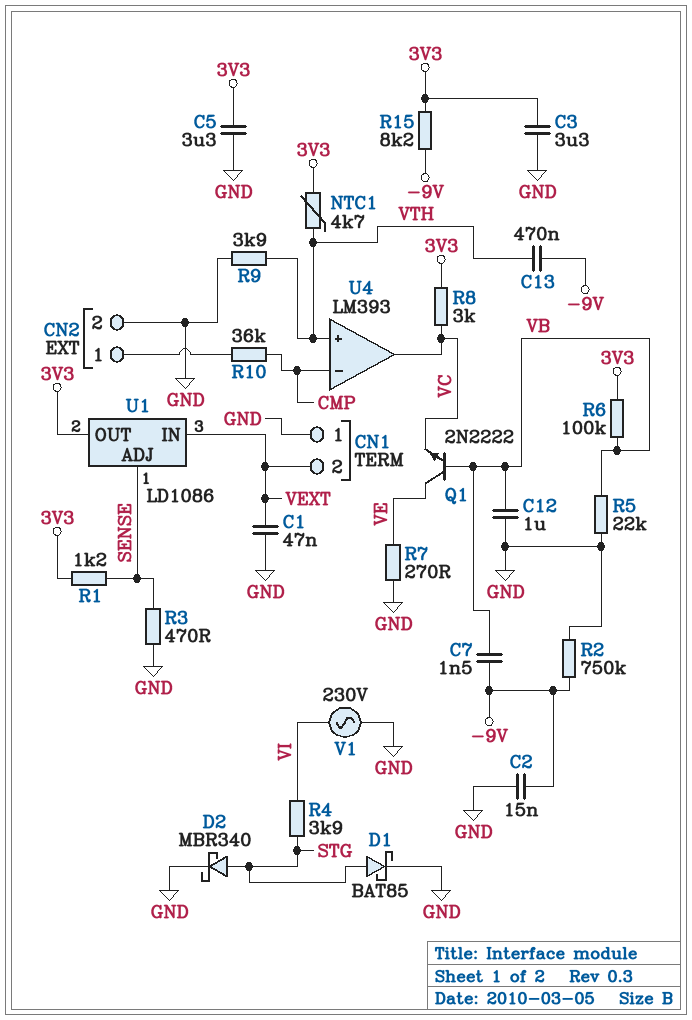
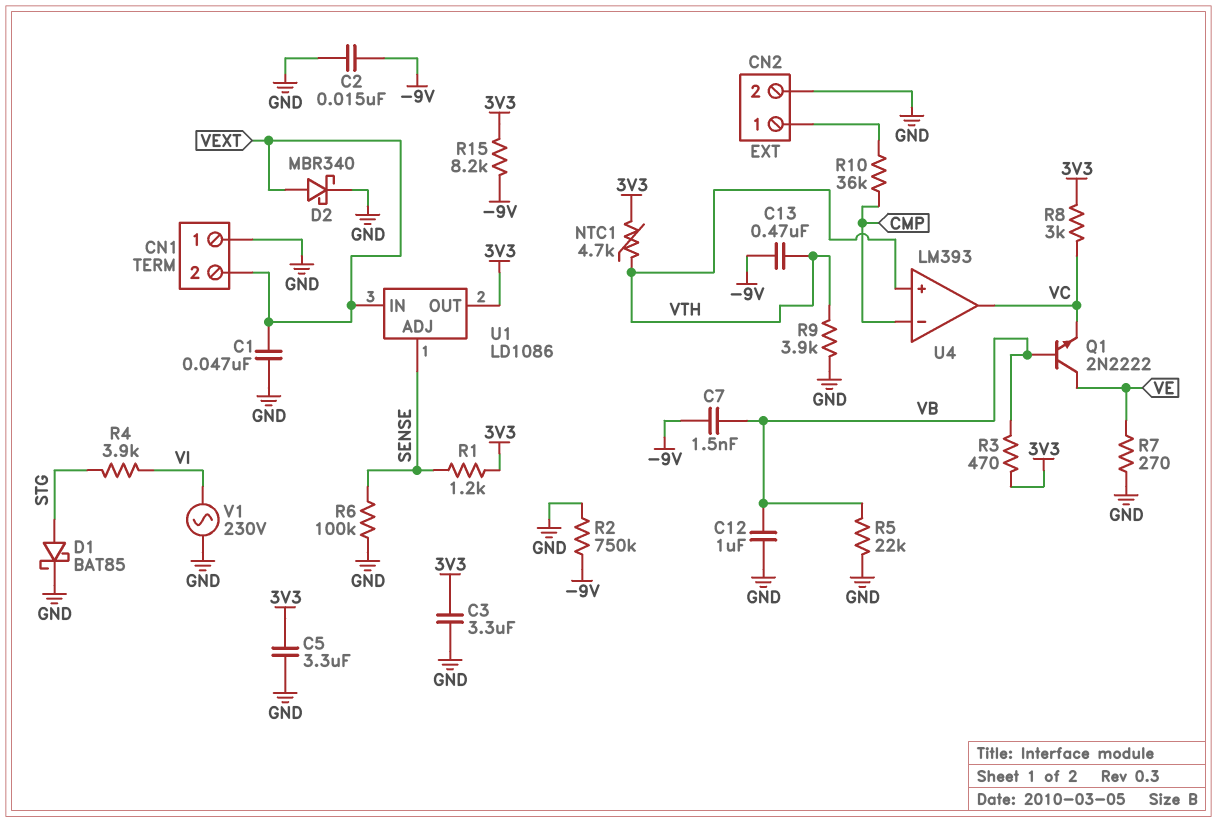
D2: schottky MBR340 (A STG, K GND) -> schottky MBR340 (A VEXT, K GND)
R3: 470 (GND, SENSE) -> 470 (3V3, VB)
R6: 100k (3V3, VB) -> 100k (GND, SENSE)

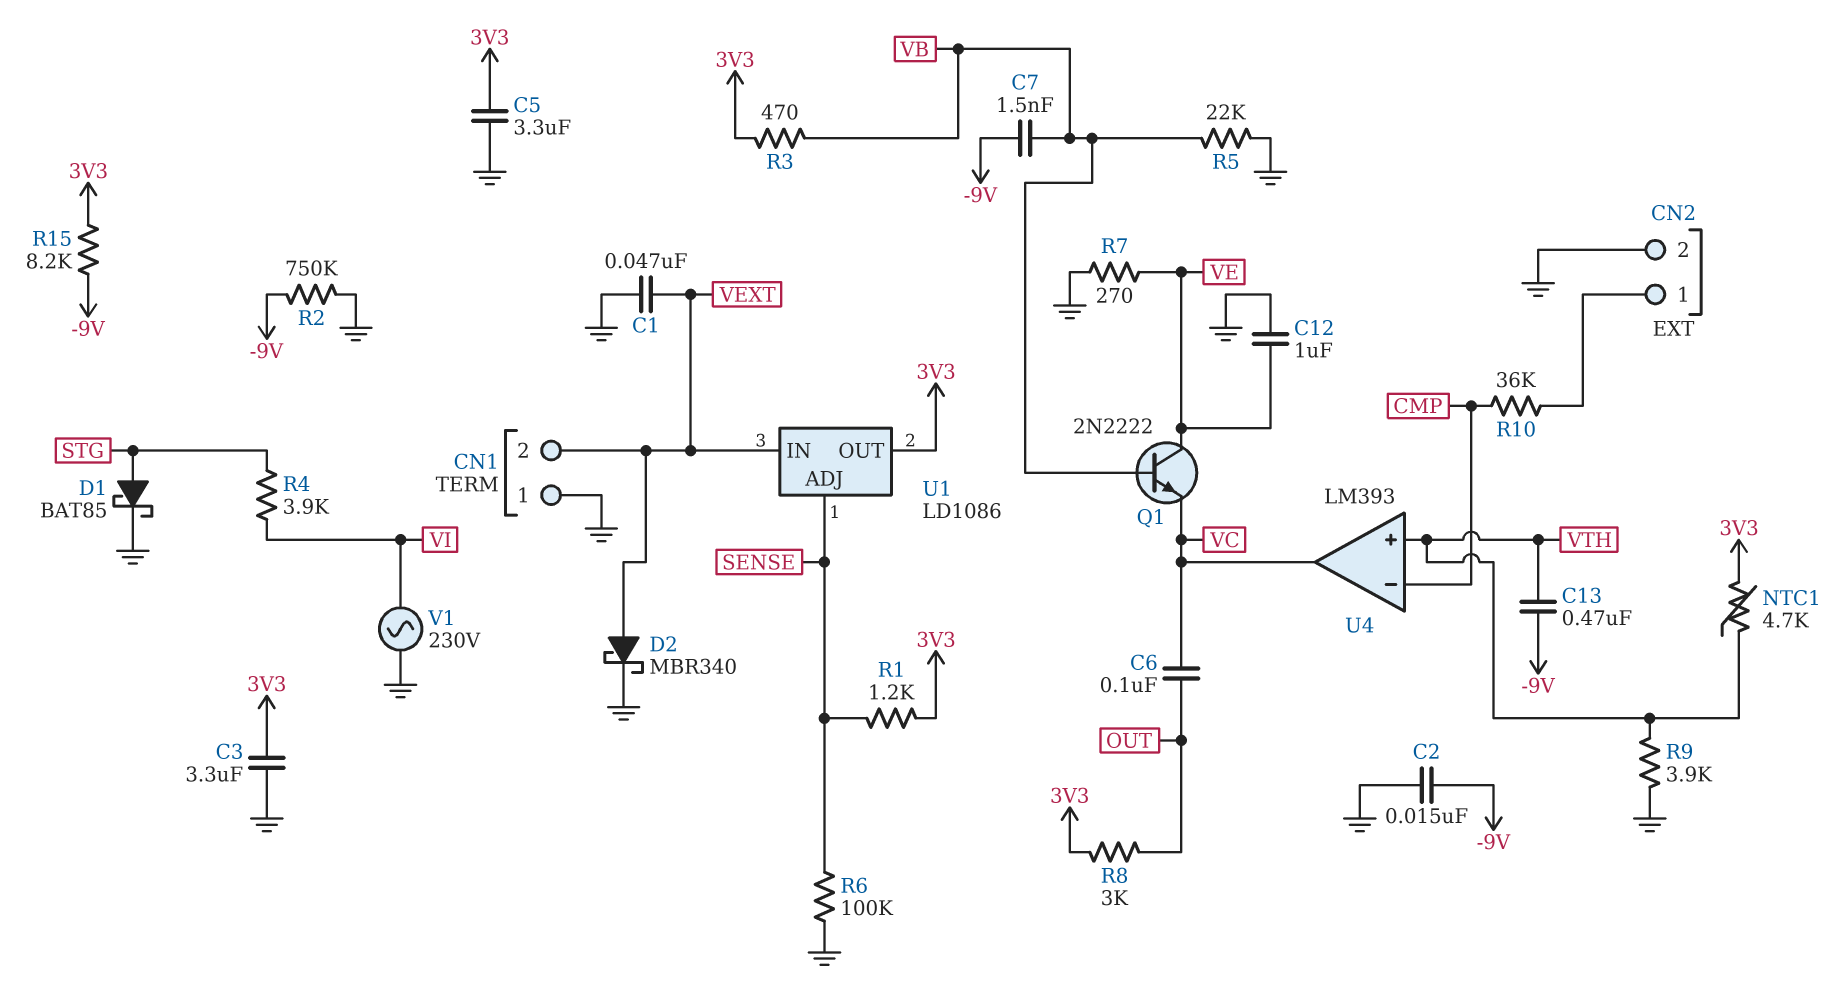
C6: none -> 100nF (OUT, VC)
C12: 1uF (GND, VB) -> 1uF (GND, VE)
R8: 3k (3V3, VC) -> 3k (3V3, OUT)

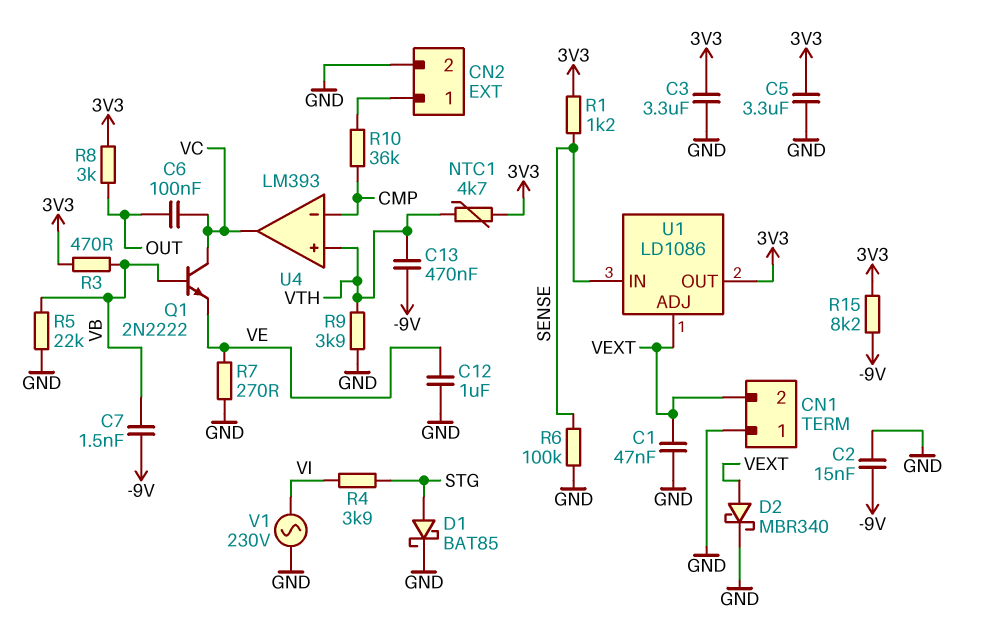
Q1: NPN 2N2222 (B VB, C VE, E VC) -> NPN 2N2222 (B VB, C VC, E VE)
R2: 750k (-9V, GND) -> none
U1 pin ADJ: SENSE -> VEXT
U1 pin IN: VEXT -> SENSE

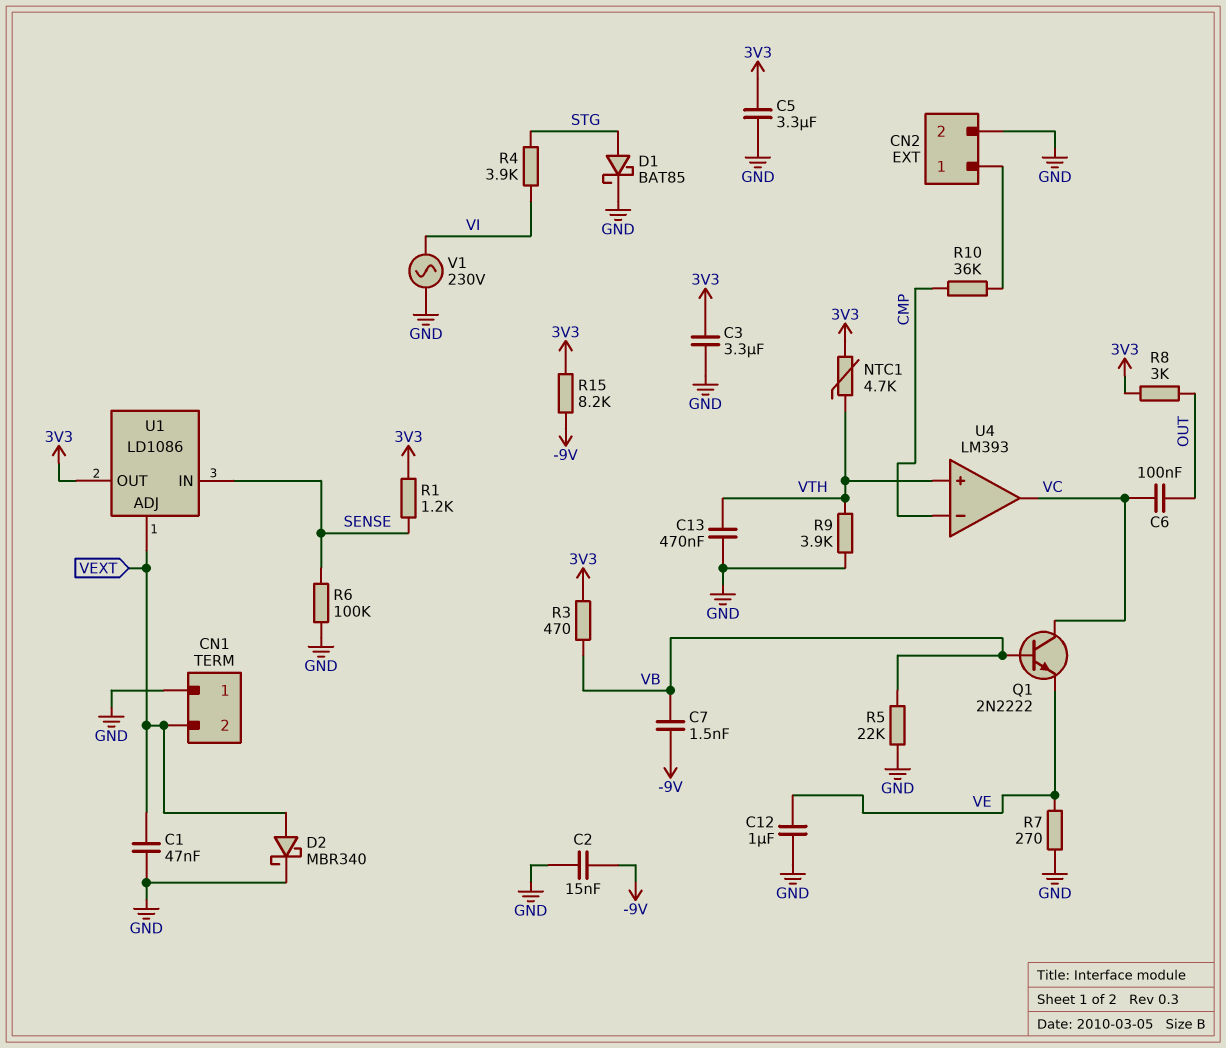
C13: 470nF (-9V, VTH) -> 470nF (GND, VTH)

